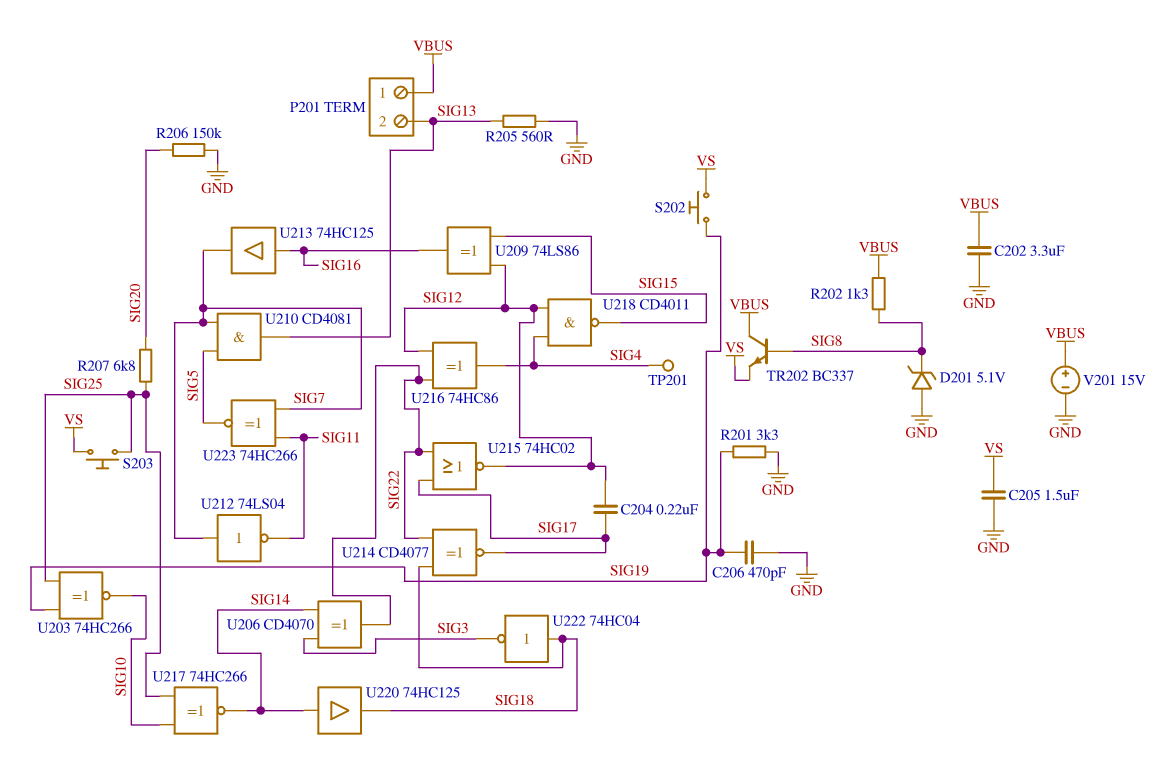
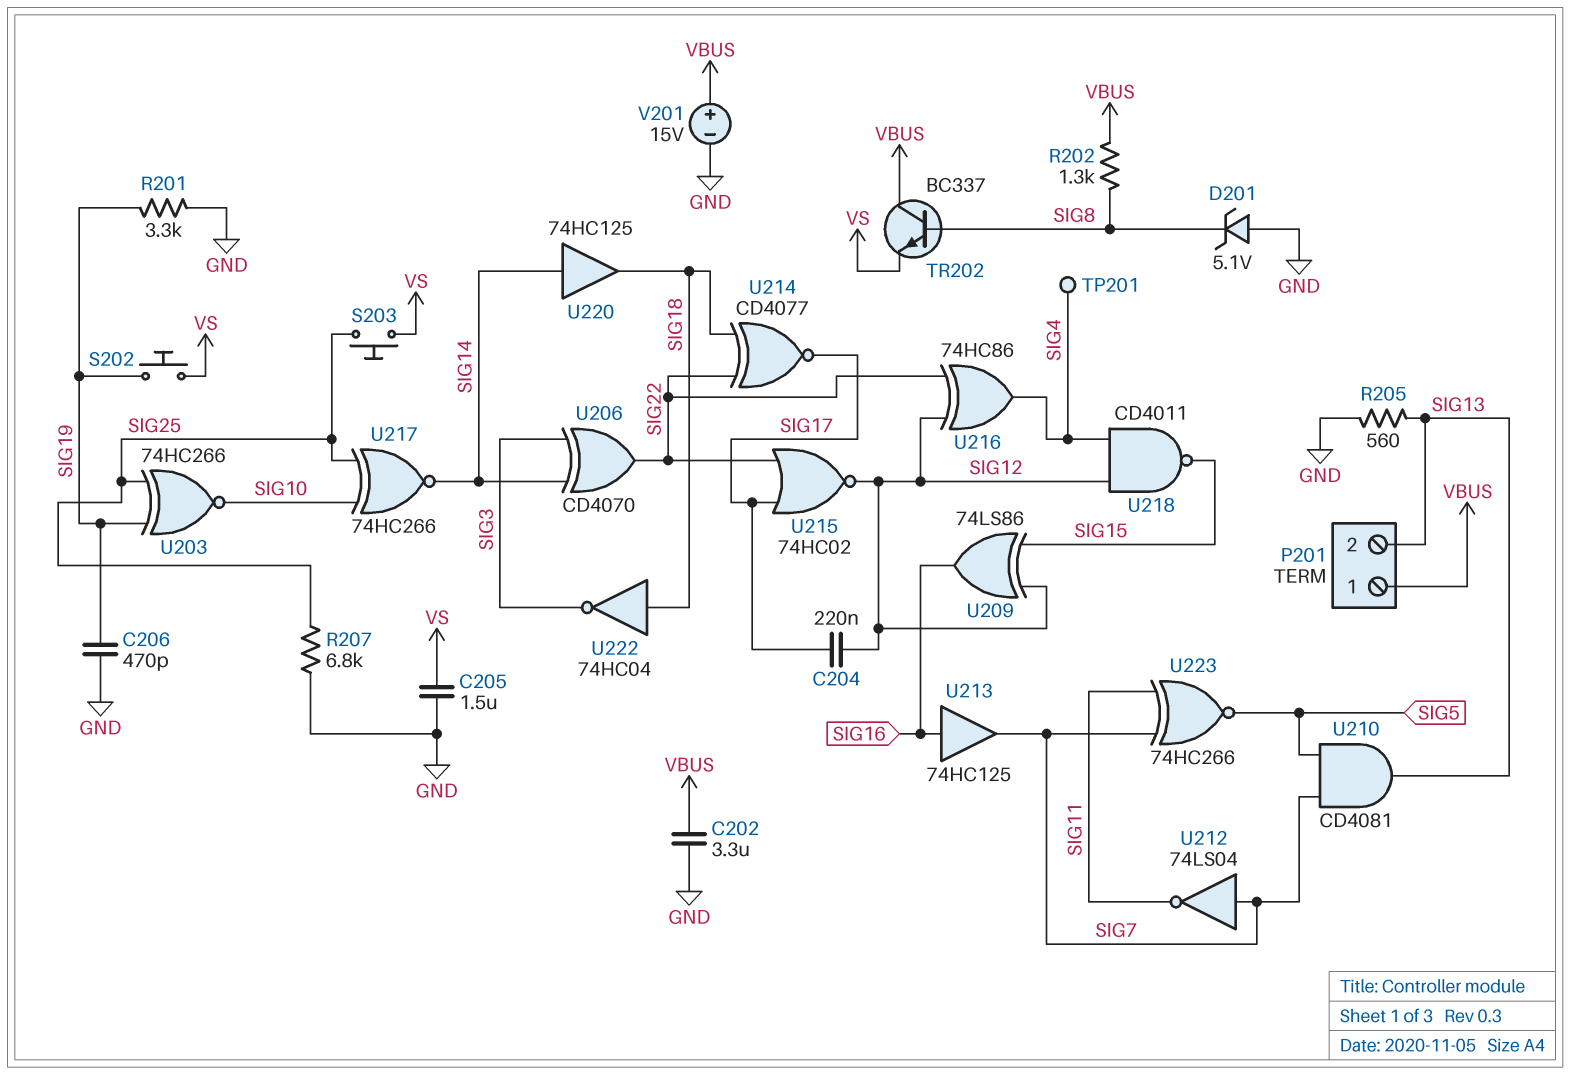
R206: 150k (GND, SIG20) -> none
R207: 6.8k (SIG20, SIG25) -> 6.8k (GND, SIG25)

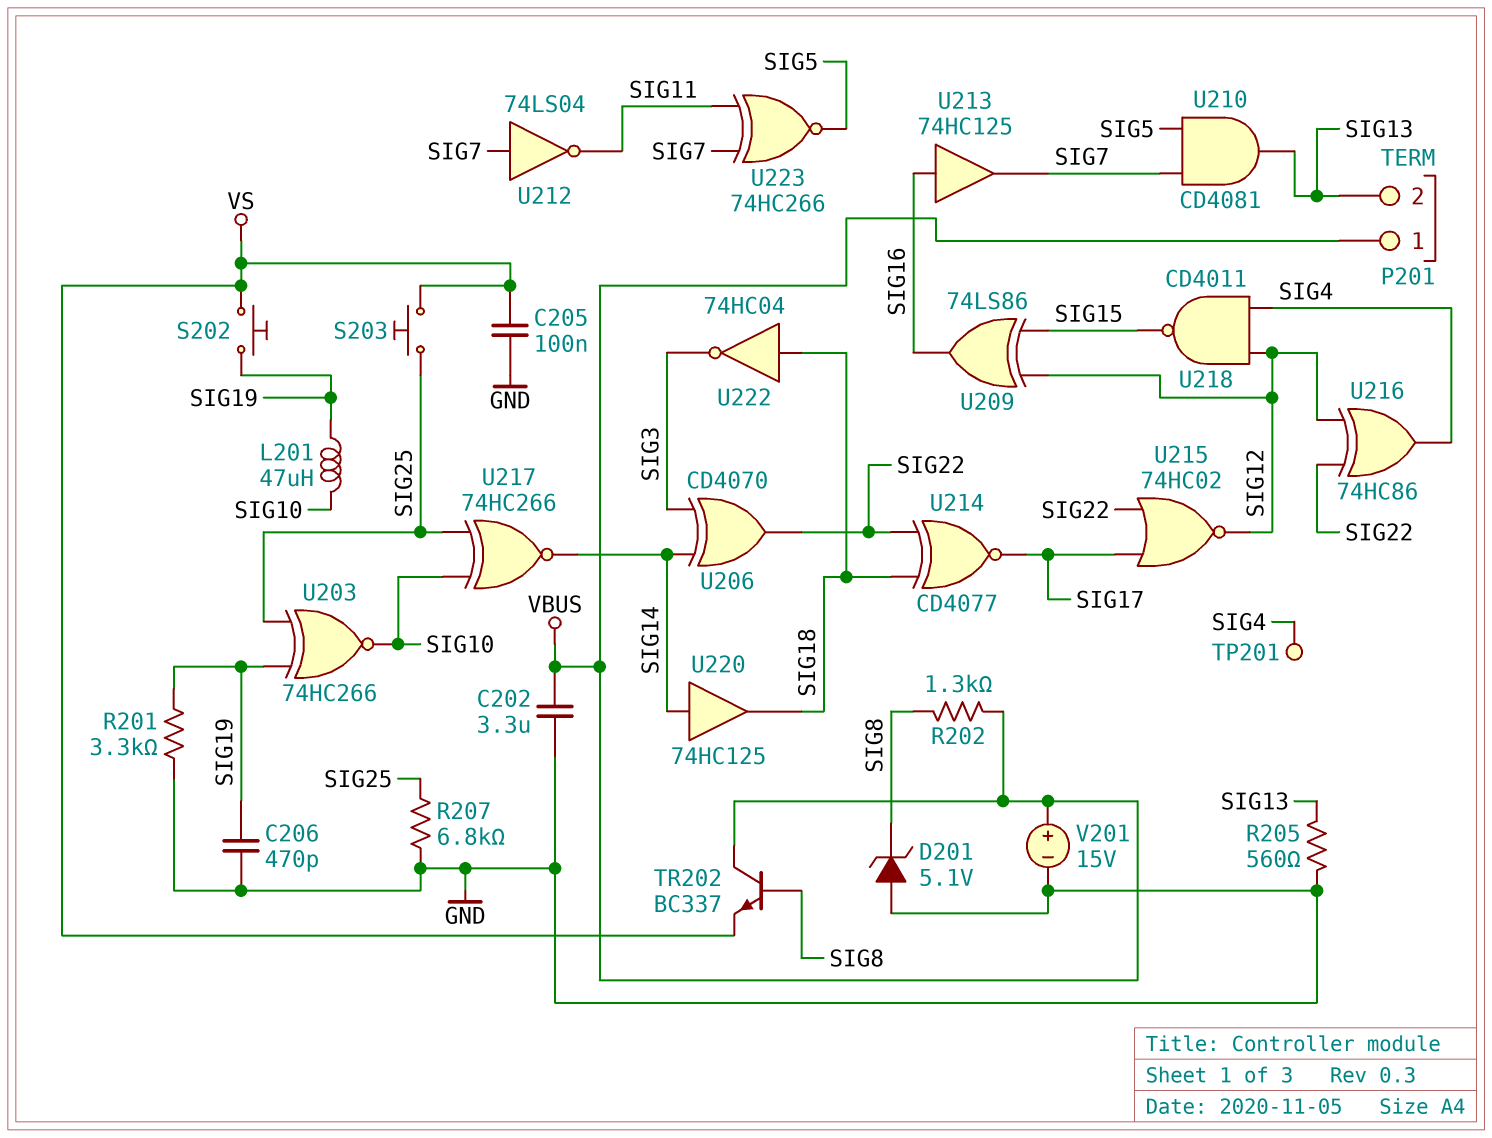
C204: 220nF (SIG12, SIG17) -> none
C205: 1.5uF (GND, VS) -> 100nF (GND, VS)
L201: none -> 47uH (SIG10, SIG19)

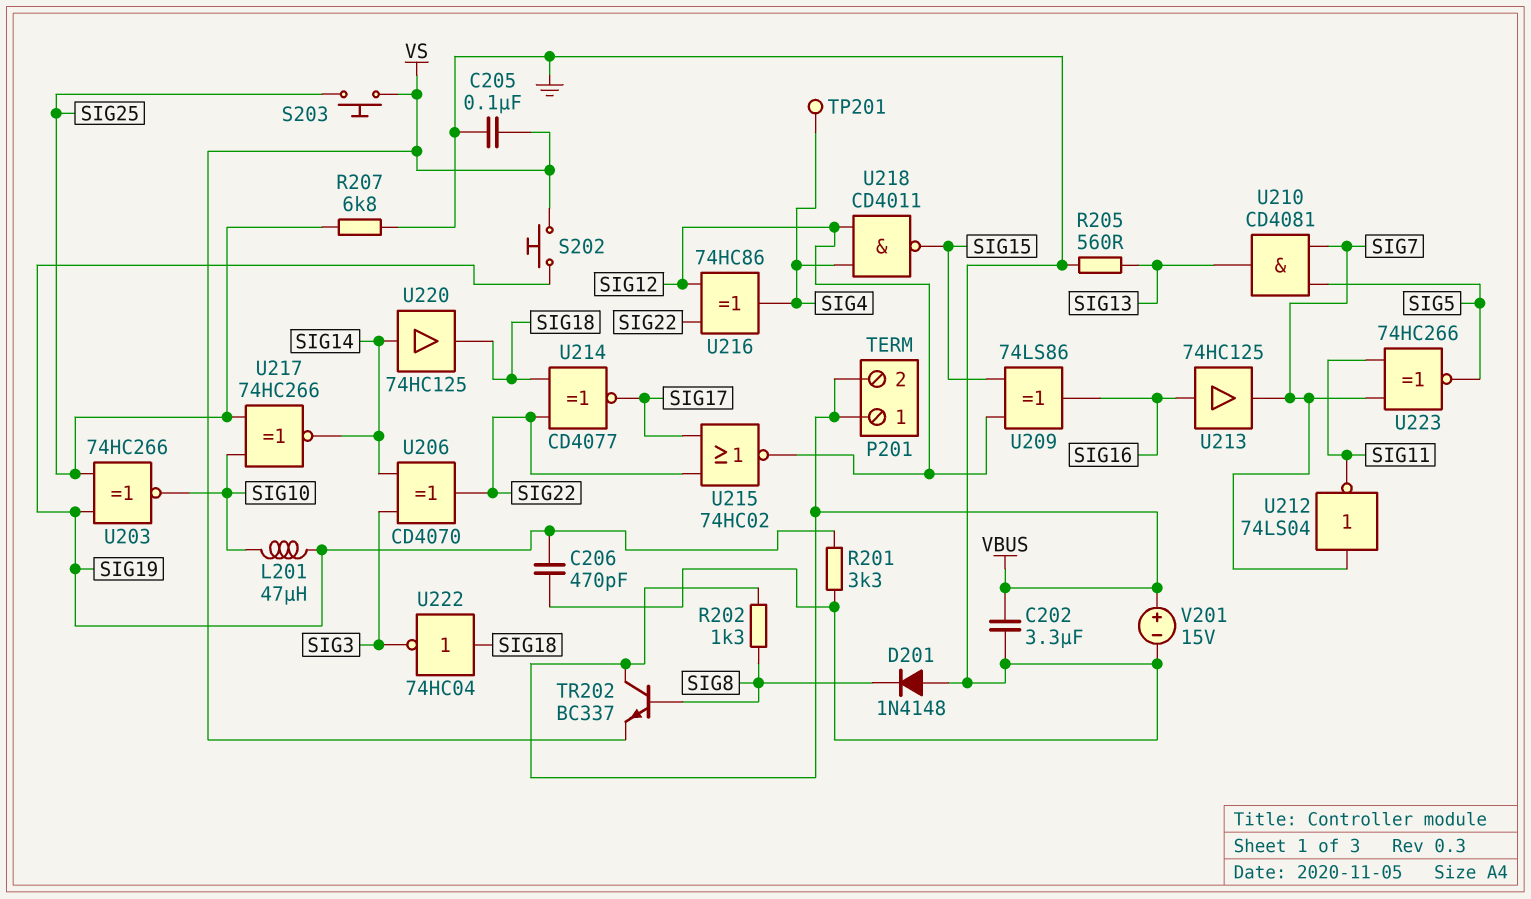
D201: zener 5.1V (A GND, K SIG8) -> diode 1N4148 (A GND, K SIG8)
P201 pin 2: SIG13 -> VBUS

